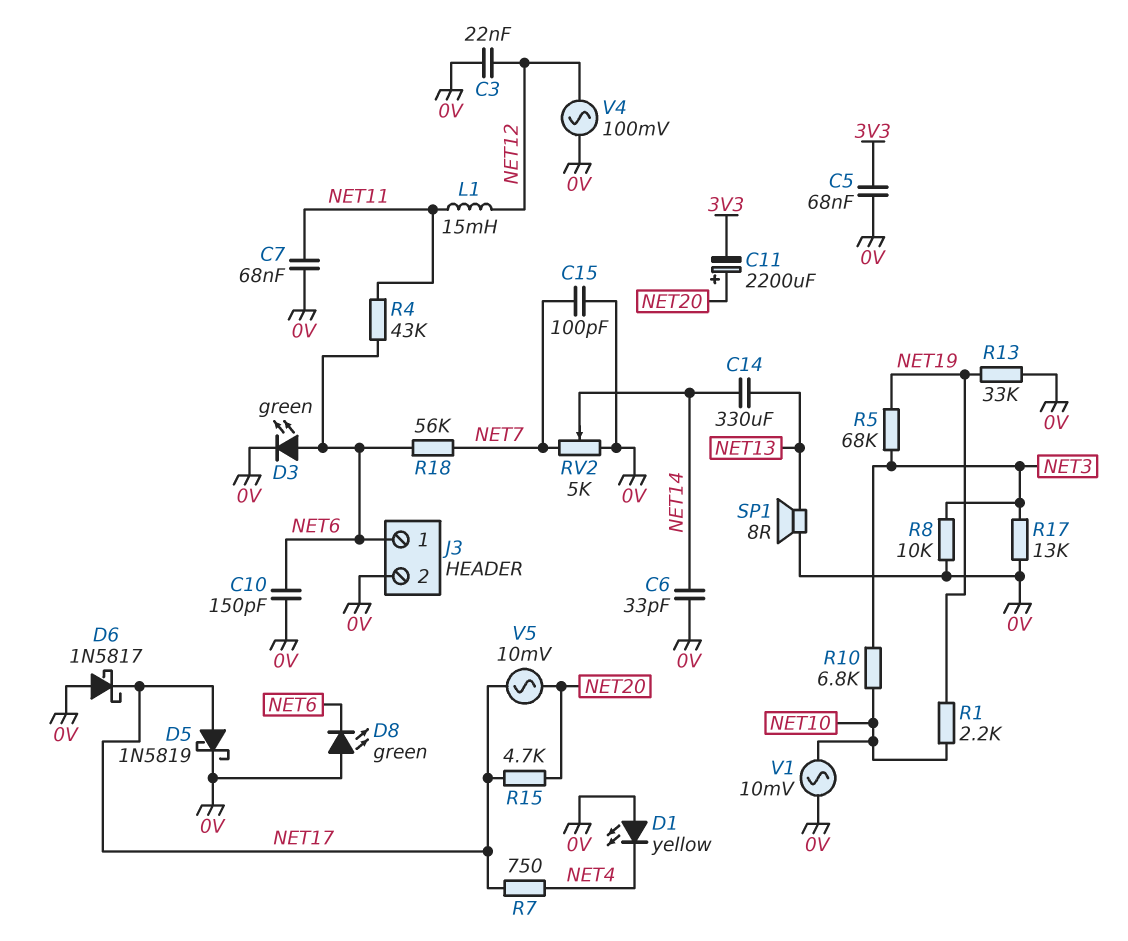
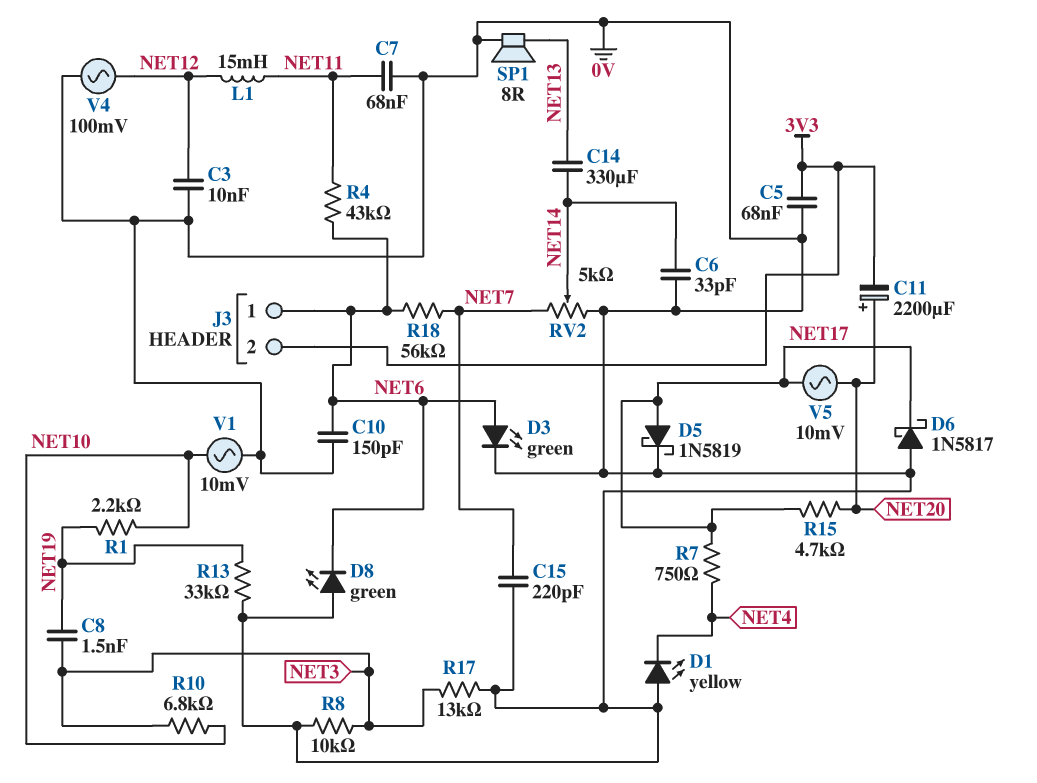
C3: 22nF (0V, NET12) -> 10nF (0V, NET12)
C8: none -> 1.5nF (NET3, NET19)
C15: 100pF (0V, NET7) -> 220pF (0V, NET7)
J3 pin 2: 0V -> 3V3
R5: 68k (NET3, NET19) -> none

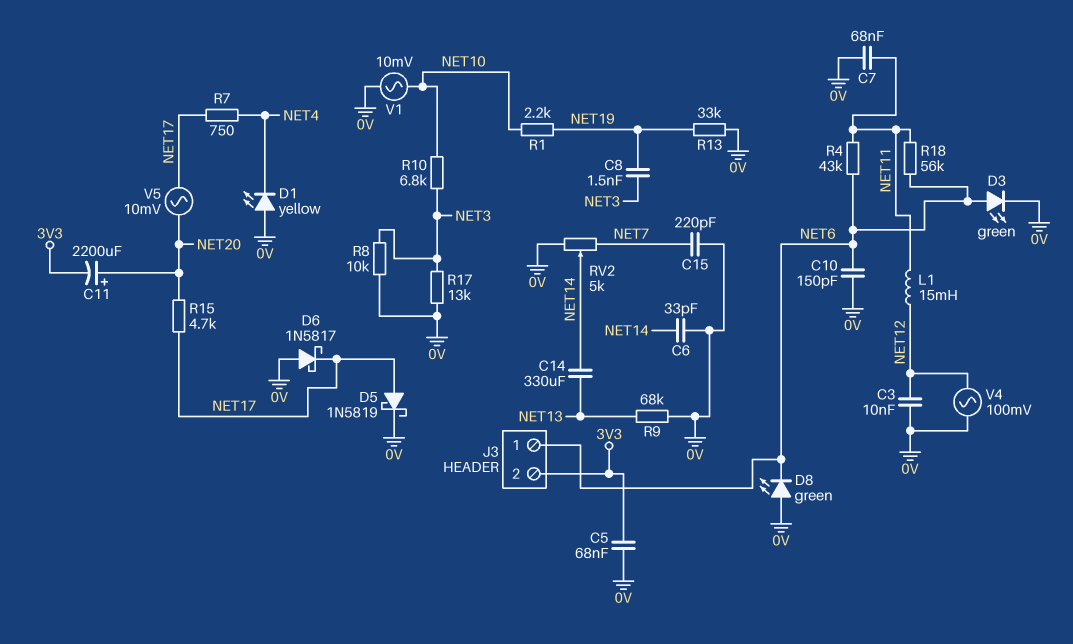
R9: none -> 68k (0V, NET13)
R18: 56k (NET6, NET7) -> 56k (NET6, NET11)
SP1: speaker 8R (0V, NET13) -> none

